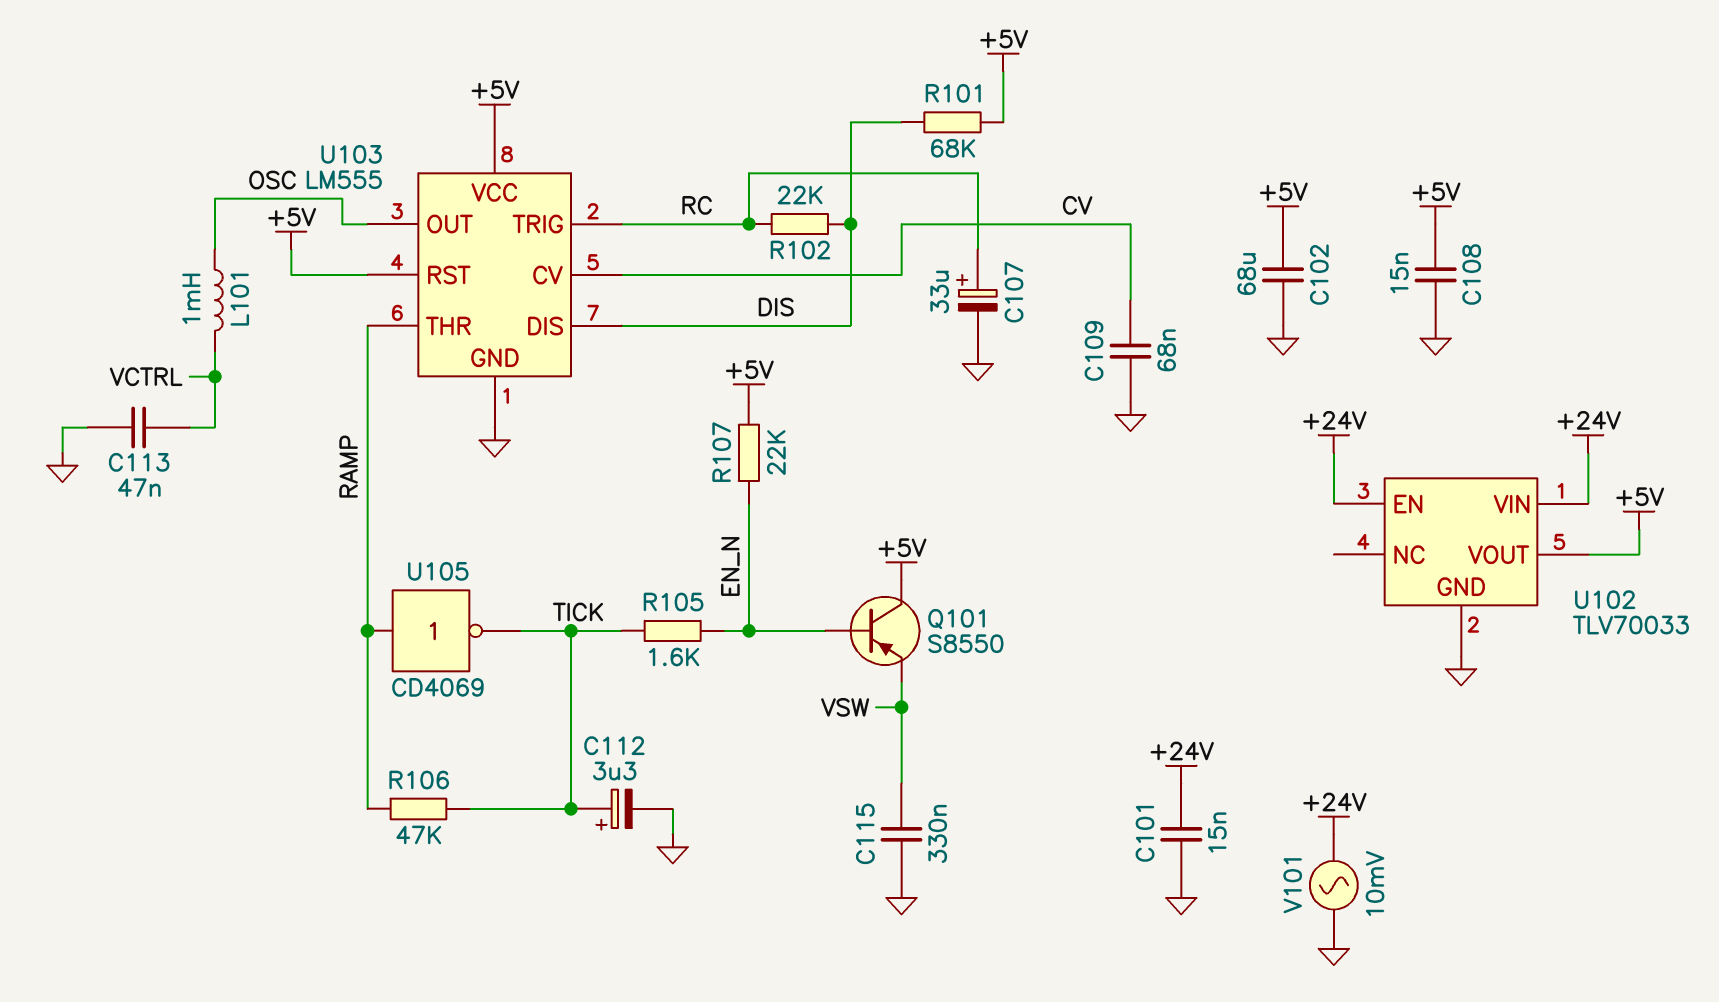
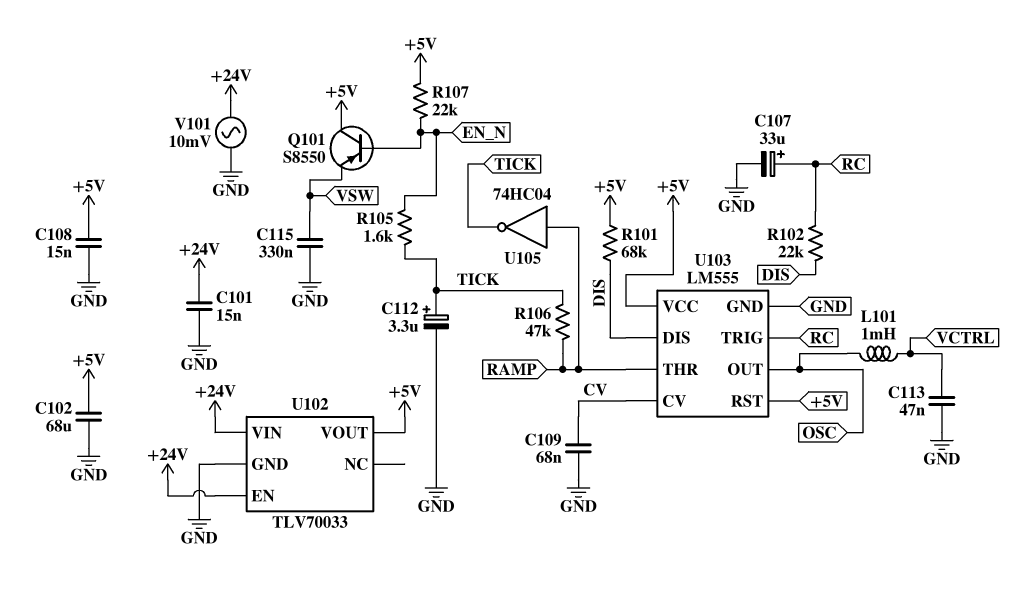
U105: NOT CD4069 (in RAMP, out TICK) -> NOT 74HC04 (in RAMP, out TICK)

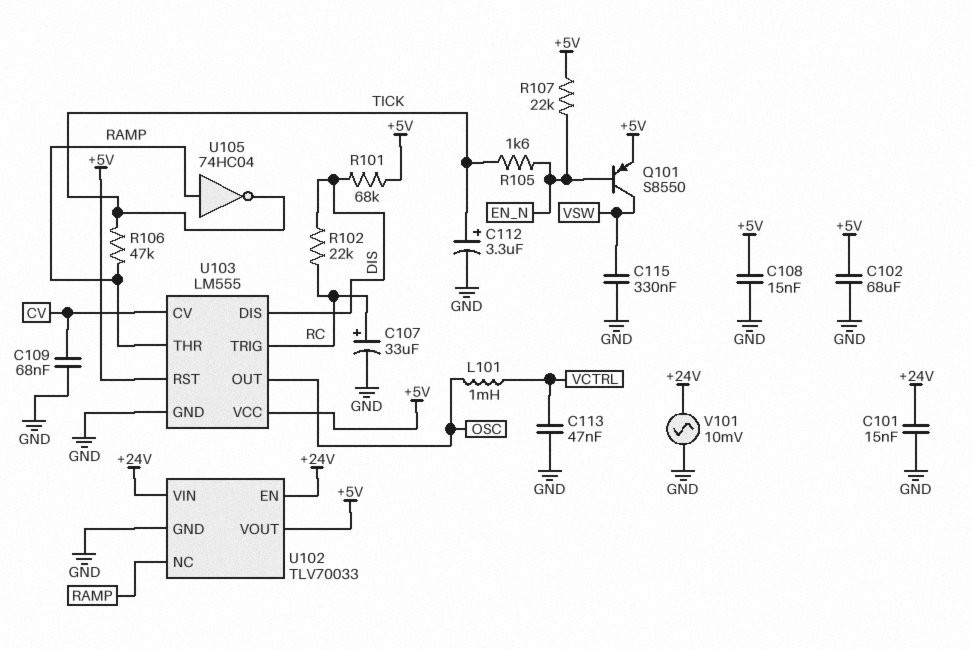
Q101: PNP S8550 (B EN_N, C +5V, E VSW) -> PNP S8550 (B EN_N, C VSW, E +5V)
U102 pin NC: none -> RAMP

